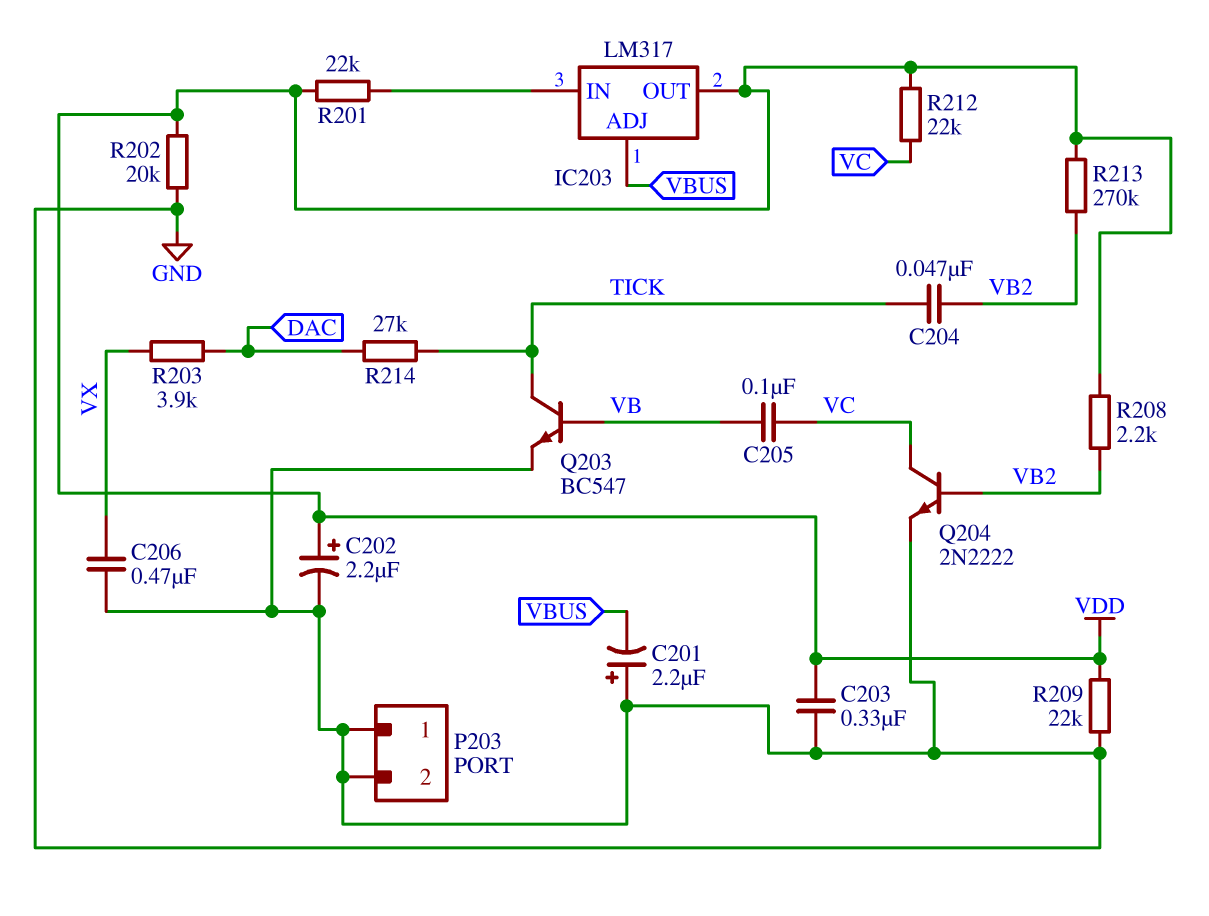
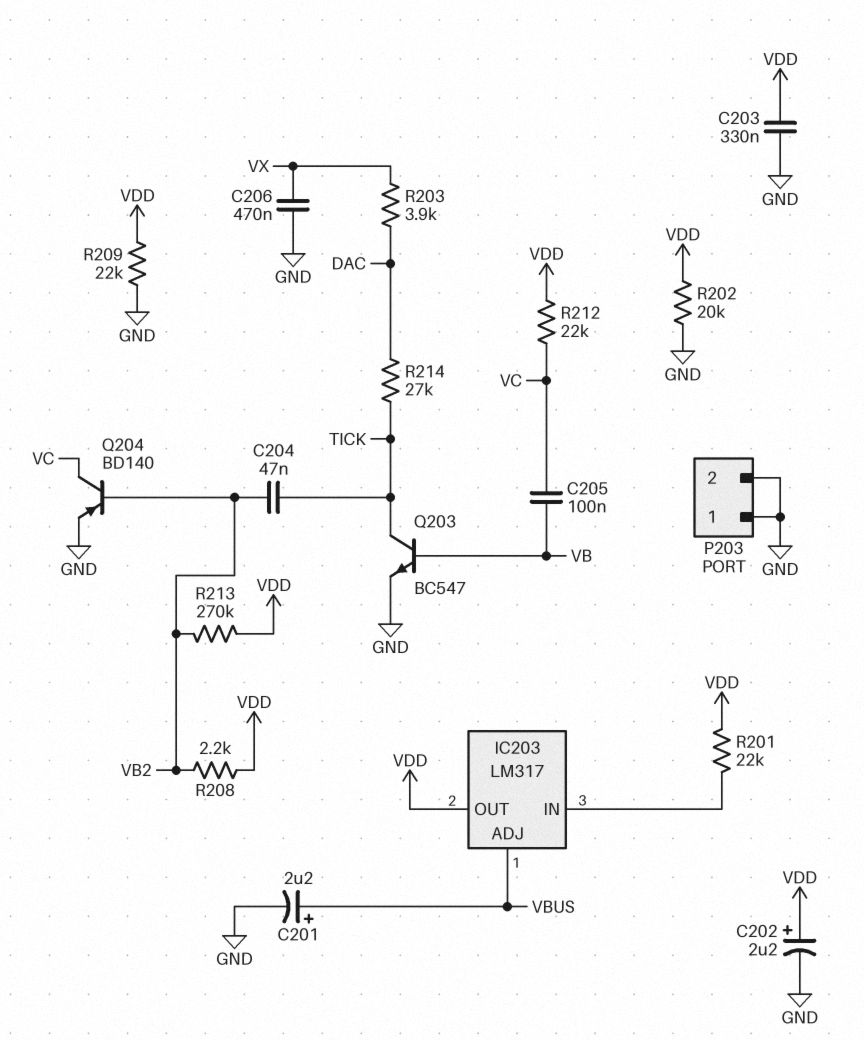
C201: 2.2uF (plus GND, minus VBUS) -> 2.2uF (plus VBUS, minus GND)
Q204: NPN 2N2222 (B VB2, C VC, E GND) -> PNP BD140 (B VB2, C VC, E GND)

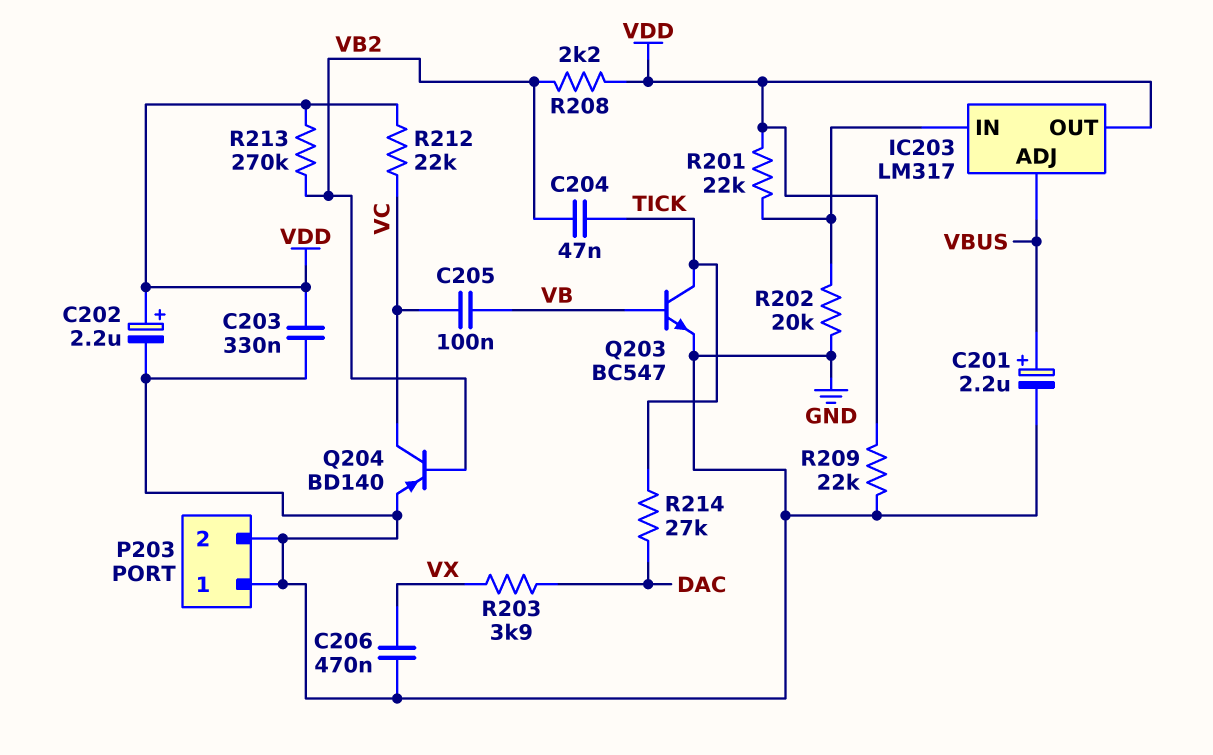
R202: 20k (GND, VDD) -> 20k (GND, IC203/IN)

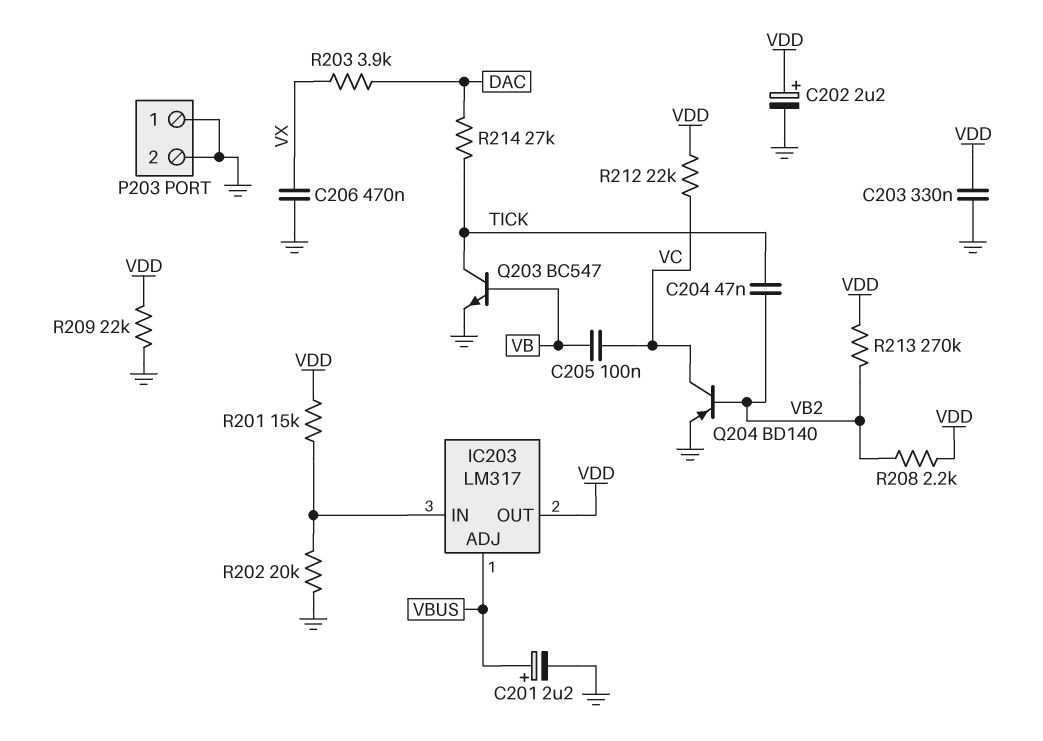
R201: 22k (IC203/IN, VDD) -> 15k (IC203/IN, VDD)

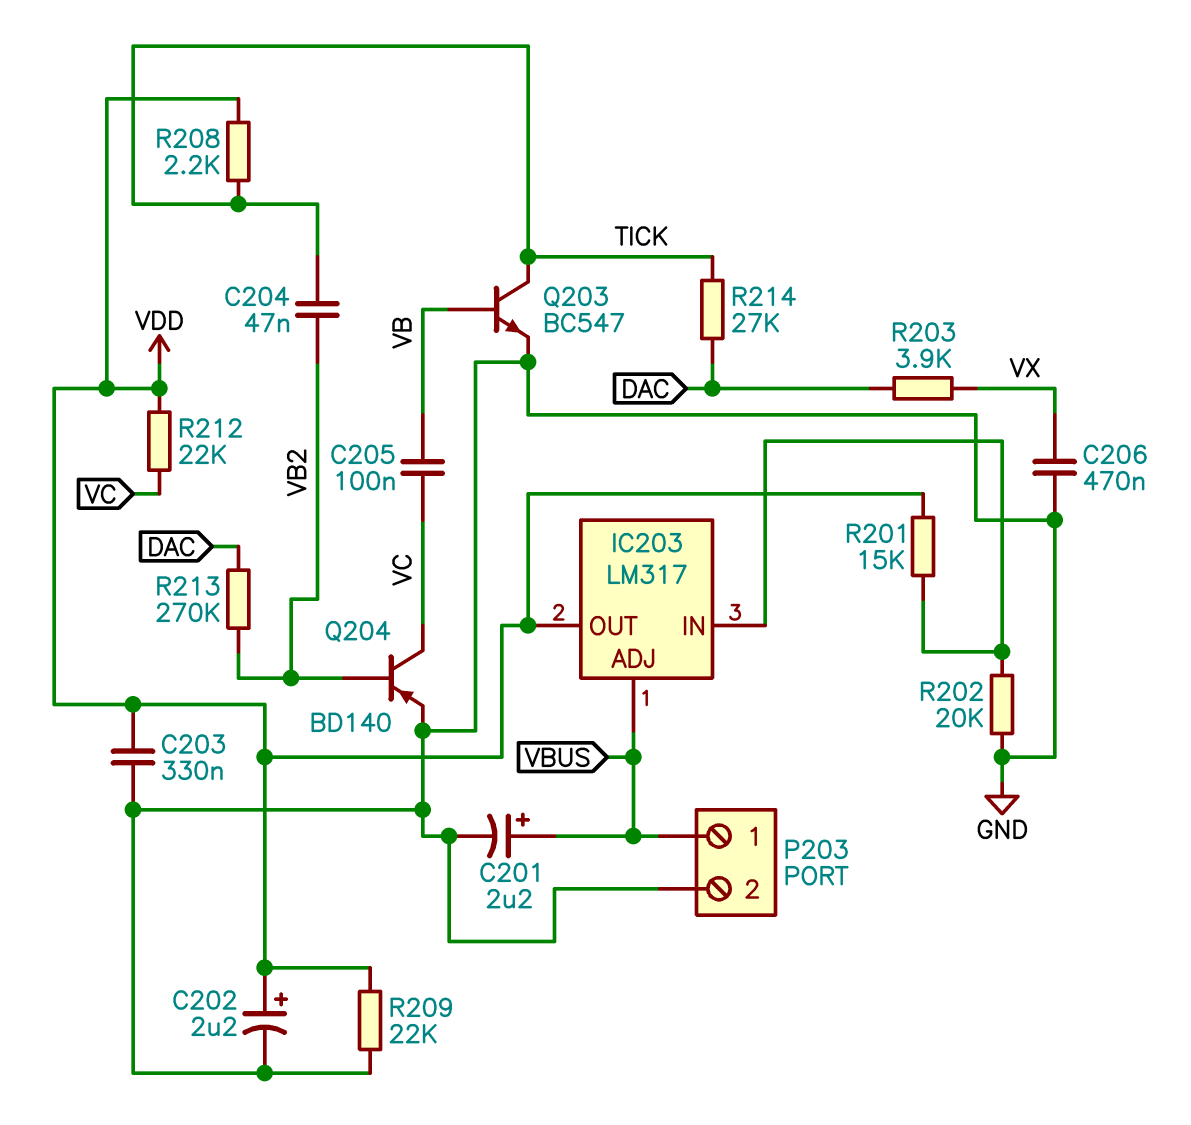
P203 pin 1: GND -> VBUS
R208: 2.2k (VB2, VDD) -> 2.2k (TICK, VDD)
R213: 270k (VB2, VDD) -> 270k (DAC, VB2)

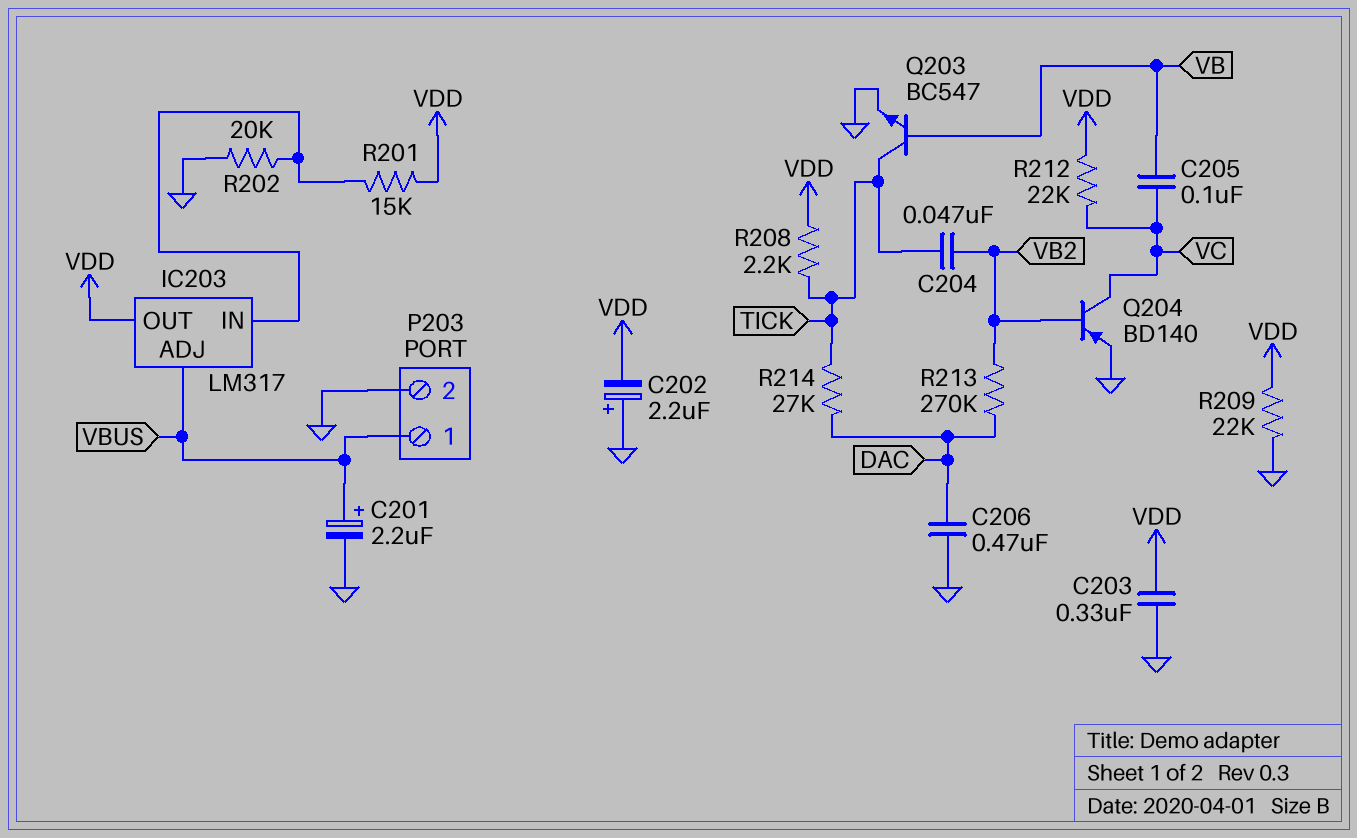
C202: 2.2uF (plus VDD, minus GND) -> 2.2uF (plus GND, minus VDD)
C206: 470nF (GND, VX) -> 470nF (DAC, GND)
R203: 3.9k (DAC, VX) -> none

